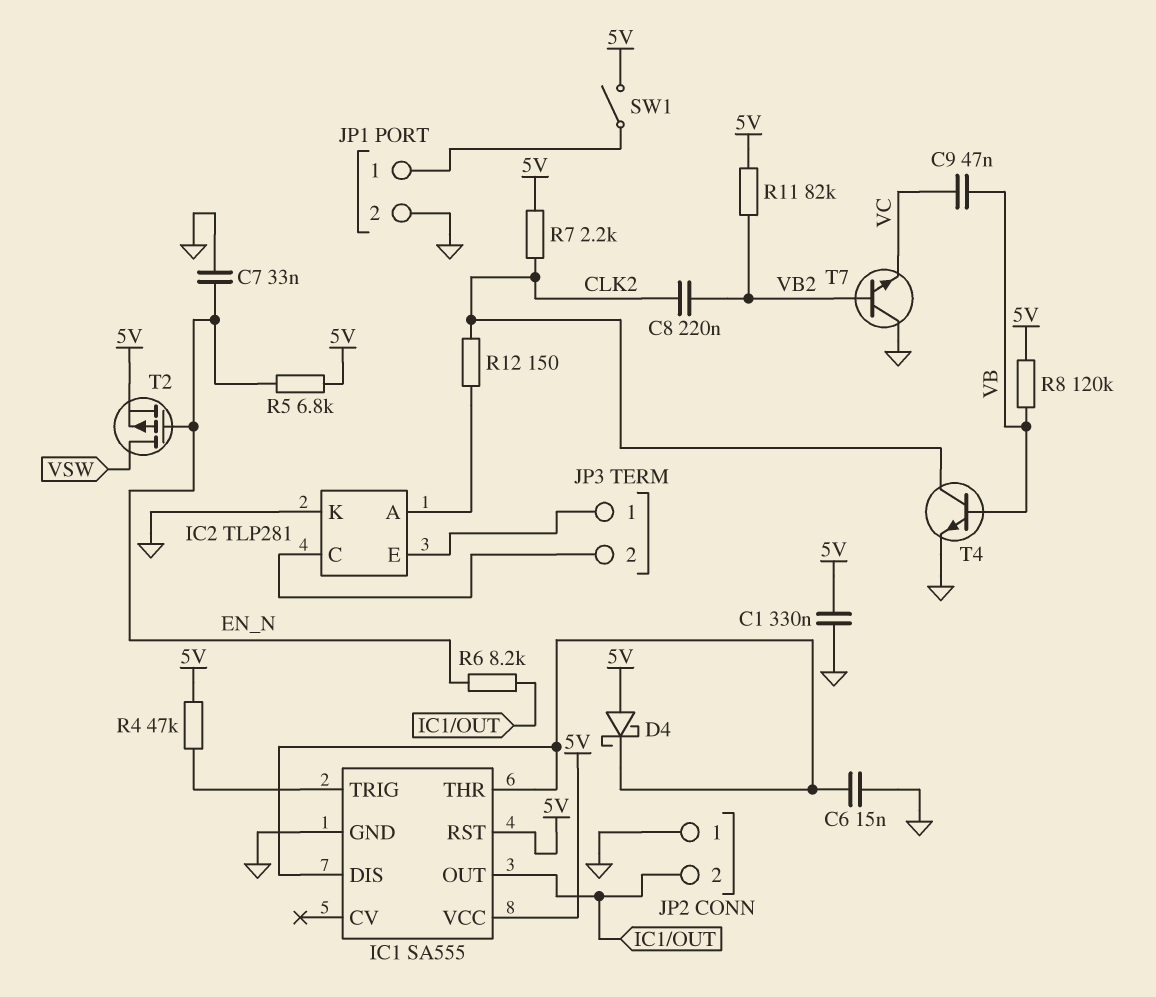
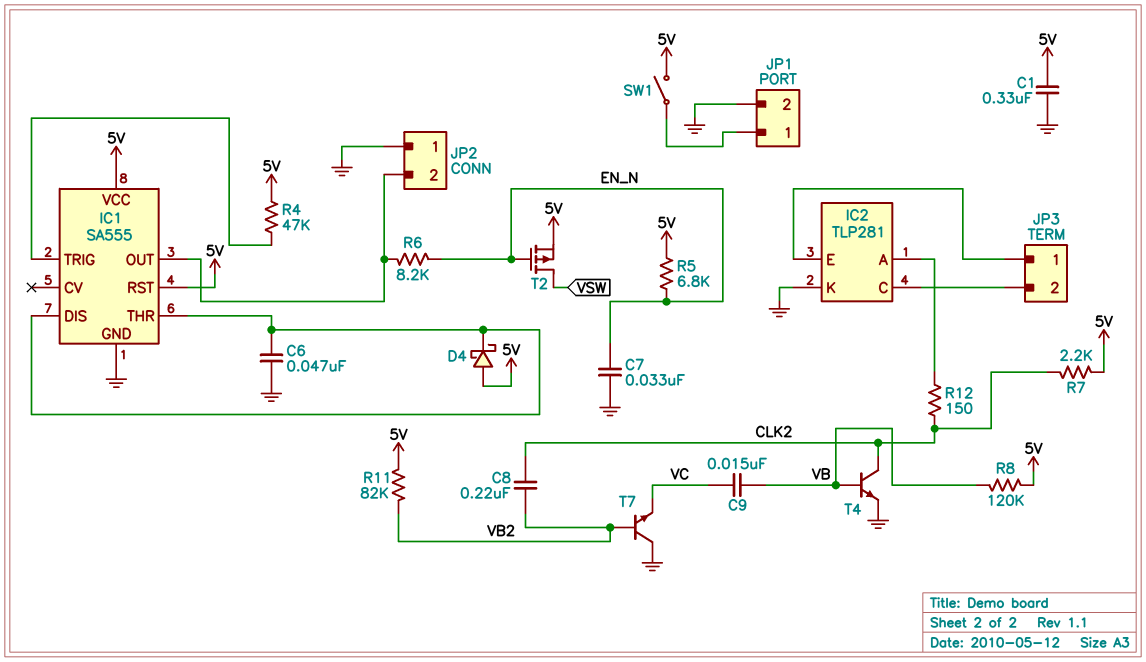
C6: 15nF (GND, IC1/DIS) -> 47nF (GND, IC1/DIS)
C9: 47nF (VB, VC) -> 15nF (VB, VC)

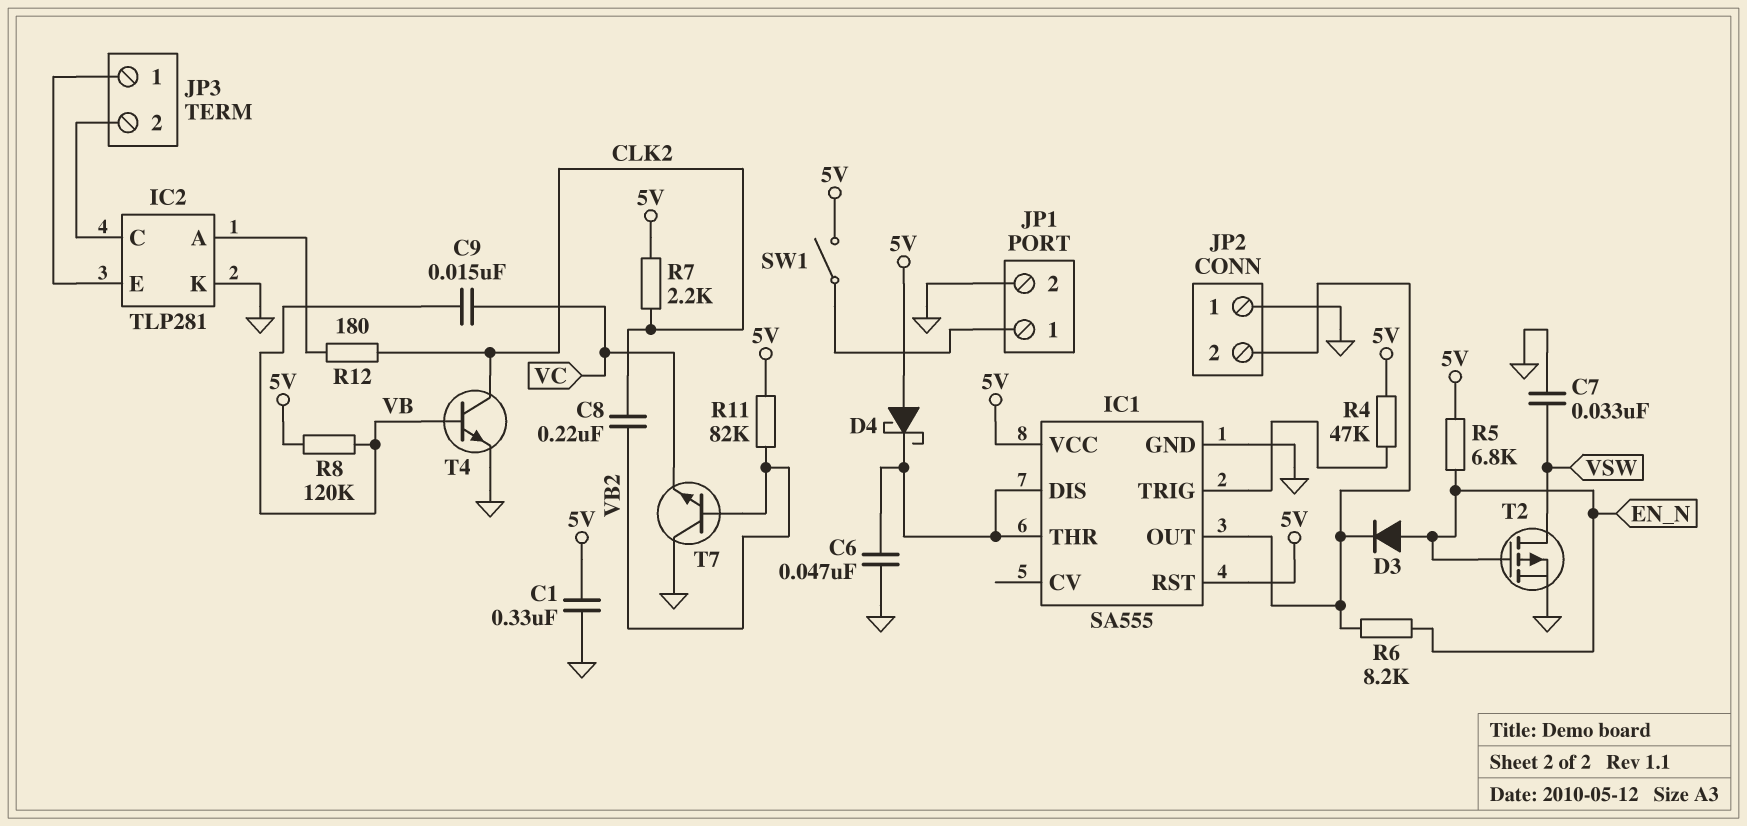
C7: 33nF (EN_N, GND) -> 33nF (GND, VSW)
D3: none -> diode (A EN_N, K IC1/OUT)
R12: 150 (CLK2, IC2/A) -> 180 (CLK2, IC2/A)
T2: PMOS (G EN_N, D VSW, S 5V) -> PMOS (G EN_N, D VSW, S GND)

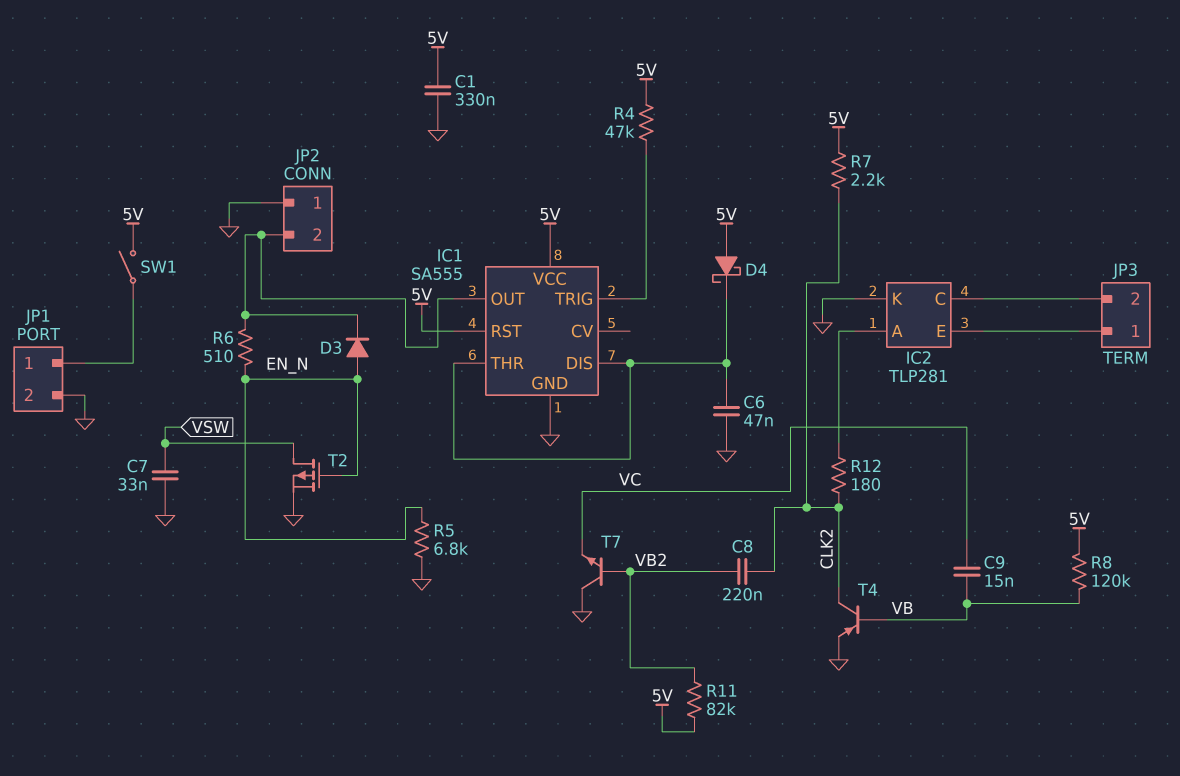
R5: 6.8k (5V, EN_N) -> 6.8k (EN_N, GND)
R6: 8.2k (EN_N, IC1/OUT) -> 510 (EN_N, IC1/OUT)
T4: NPN (B VB, C CLK2, E GND) -> PNP (B VB, C CLK2, E GND)

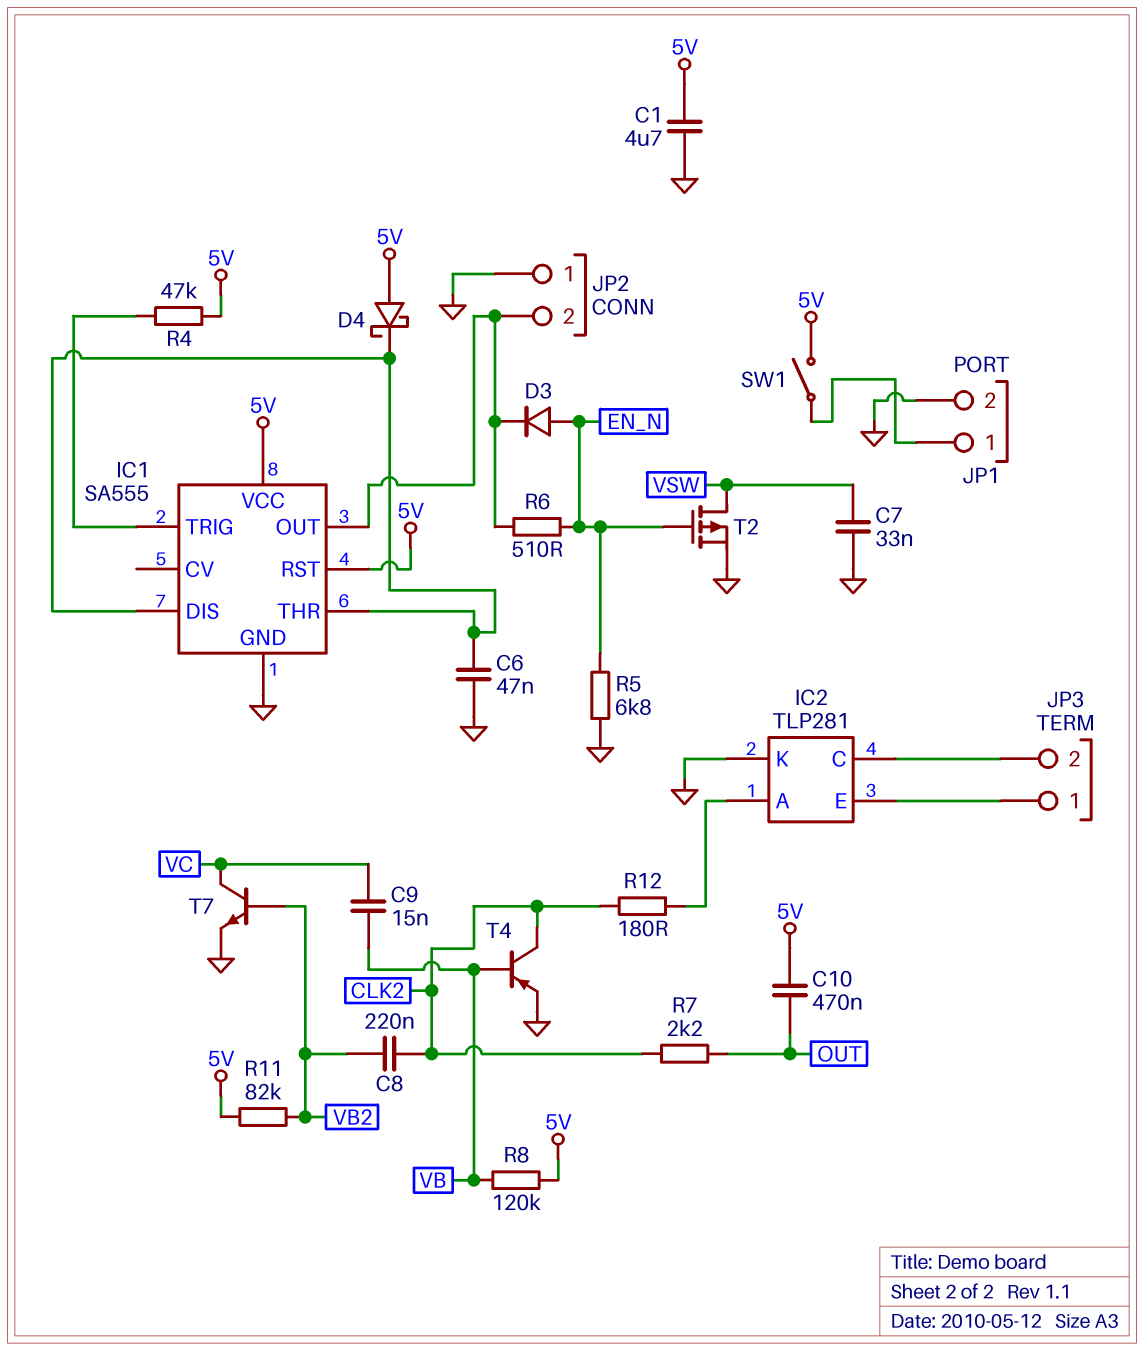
C1: 330nF (5V, GND) -> 4.7uF (5V, GND)
C10: none -> 470nF (5V, OUT)
R7: 2.2k (5V, CLK2) -> 2.2k (CLK2, OUT)
T7: NPN (B VB2, C GND, E VC) -> NPN (B VB2, C VC, E GND)

